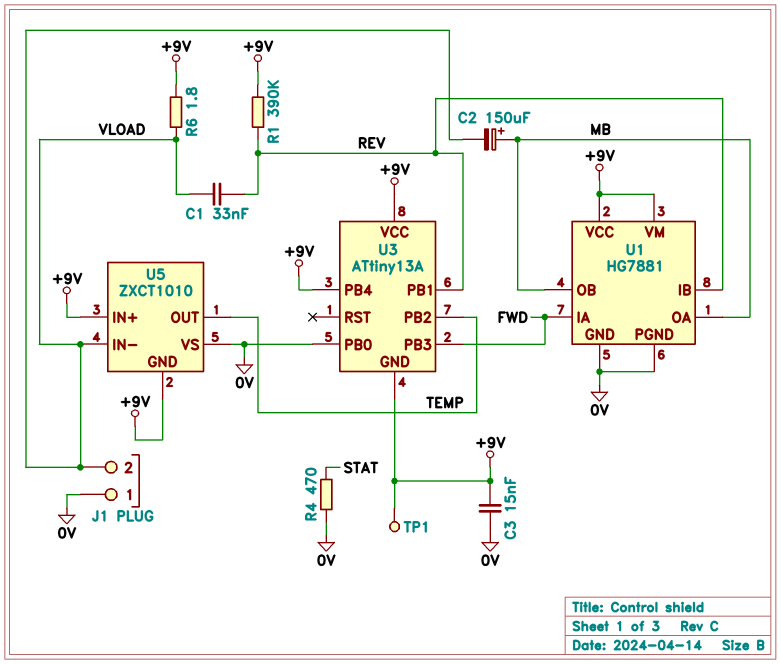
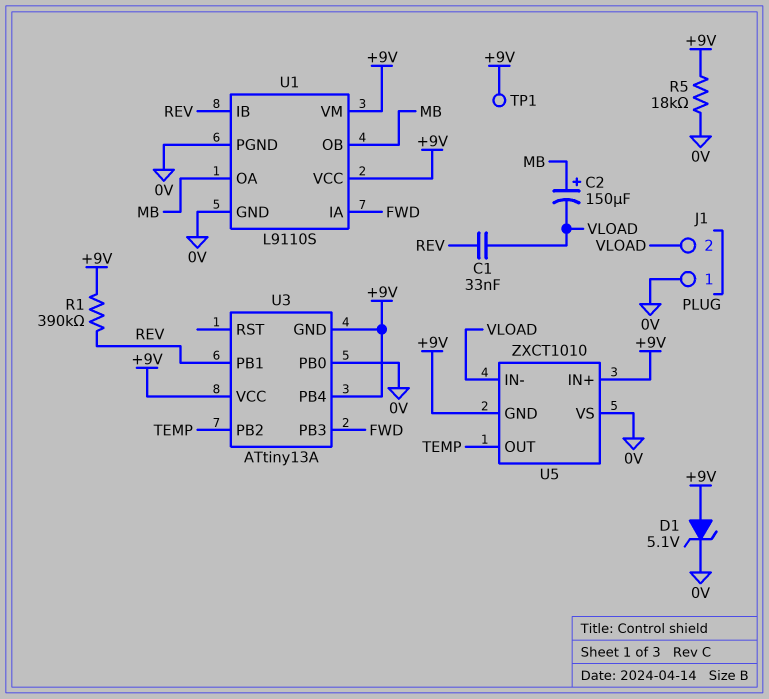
C3: 15nF (+9V, 0V) -> none
D1: none -> zener 5.1V (A +9V, K 0V)
R4: 470 (0V, STAT) -> none
R5: none -> 18k (+9V, 0V)
R6: 1.8 (+9V, VLOAD) -> none
U1: HG7881 -> L9110S

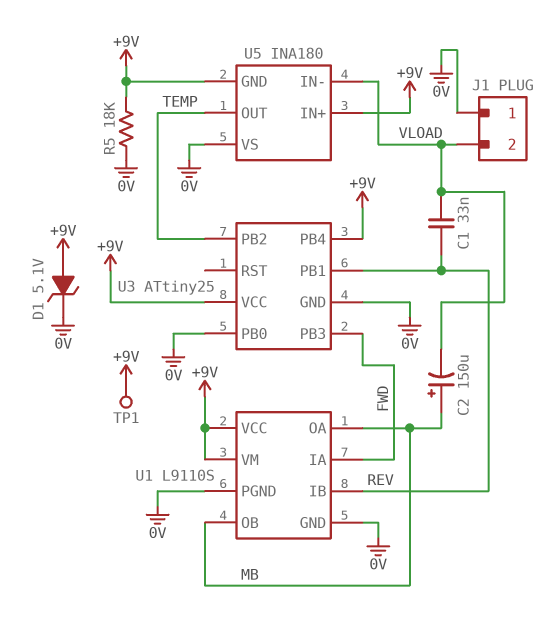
R1: 390k (+9V, REV) -> none
U3: ATtiny13A -> ATtiny25
U3 pin GND: +9V -> 0V
U5: ZXCT1010 -> INA180

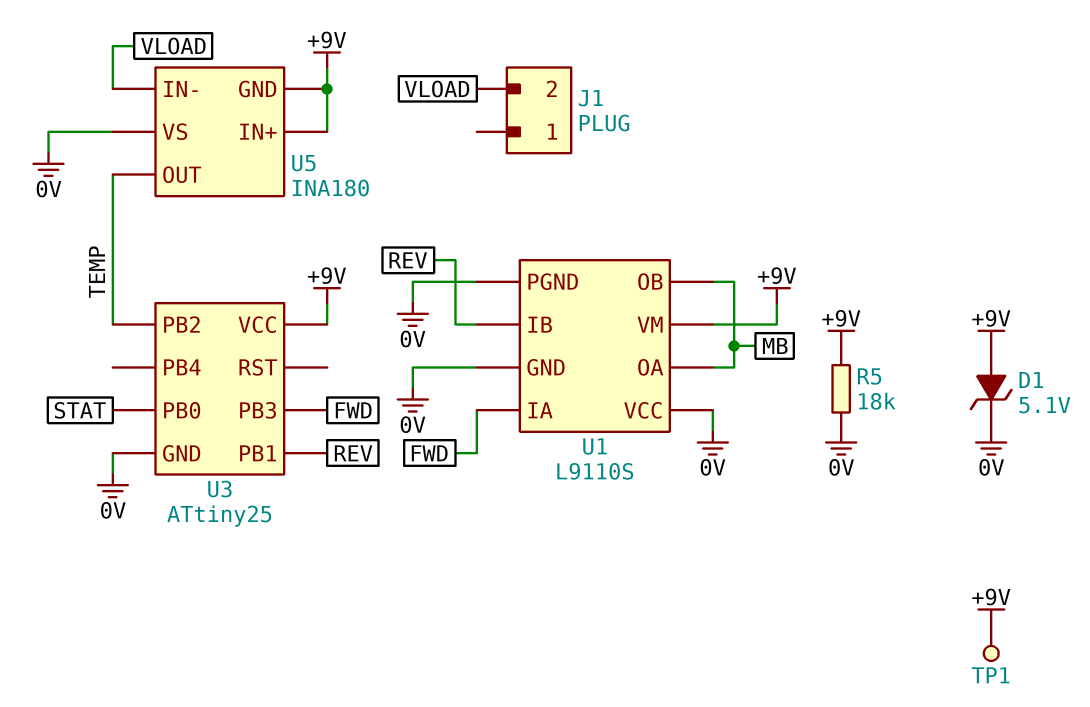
C1: 33nF (REV, VLOAD) -> none
C2: 150uF (plus MB, minus VLOAD) -> none
J1 pin 1: 0V -> none
U1 pin VCC: +9V -> 0V
U3 pin PB0: 0V -> STAT
U3 pin PB4: +9V -> none

